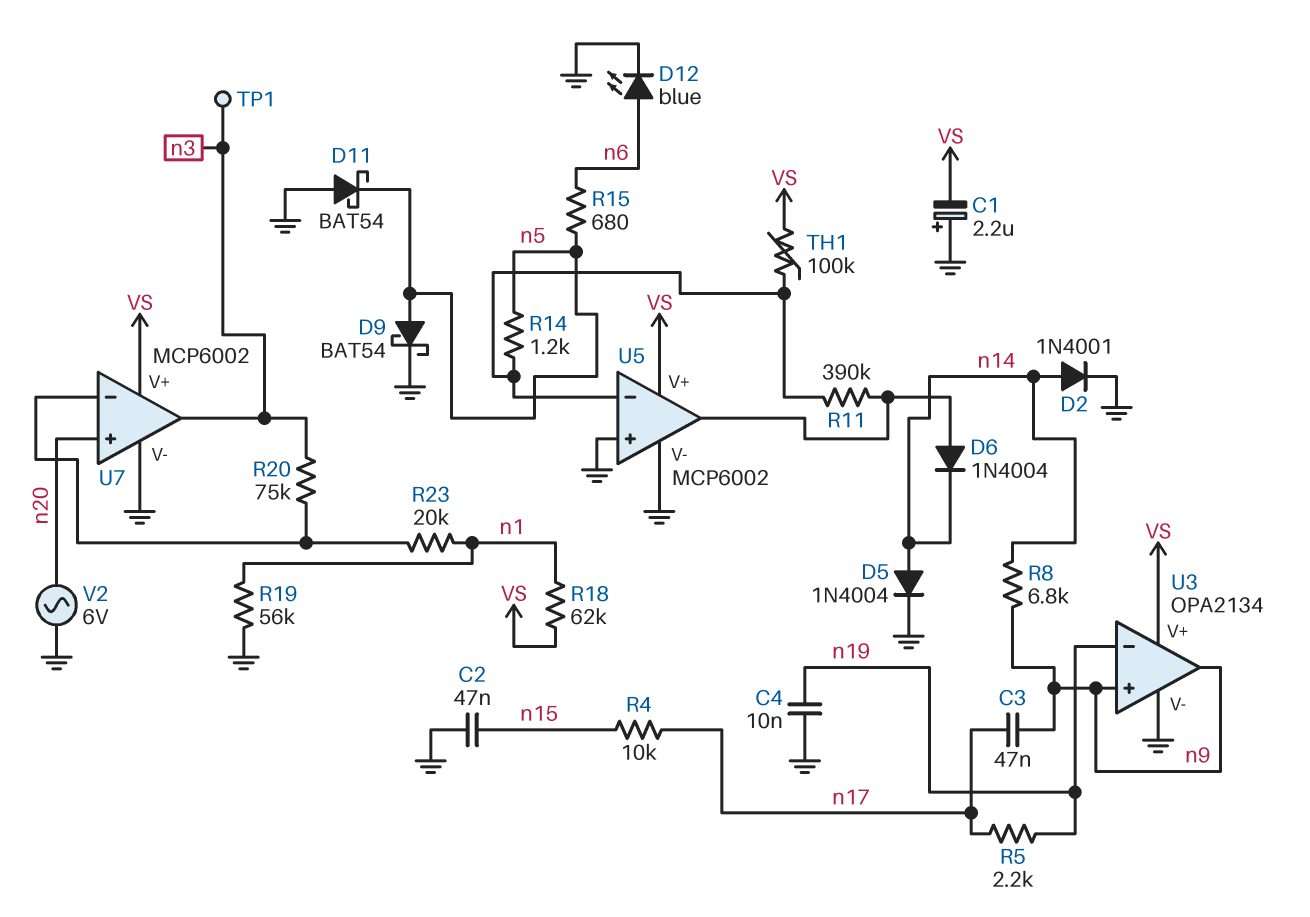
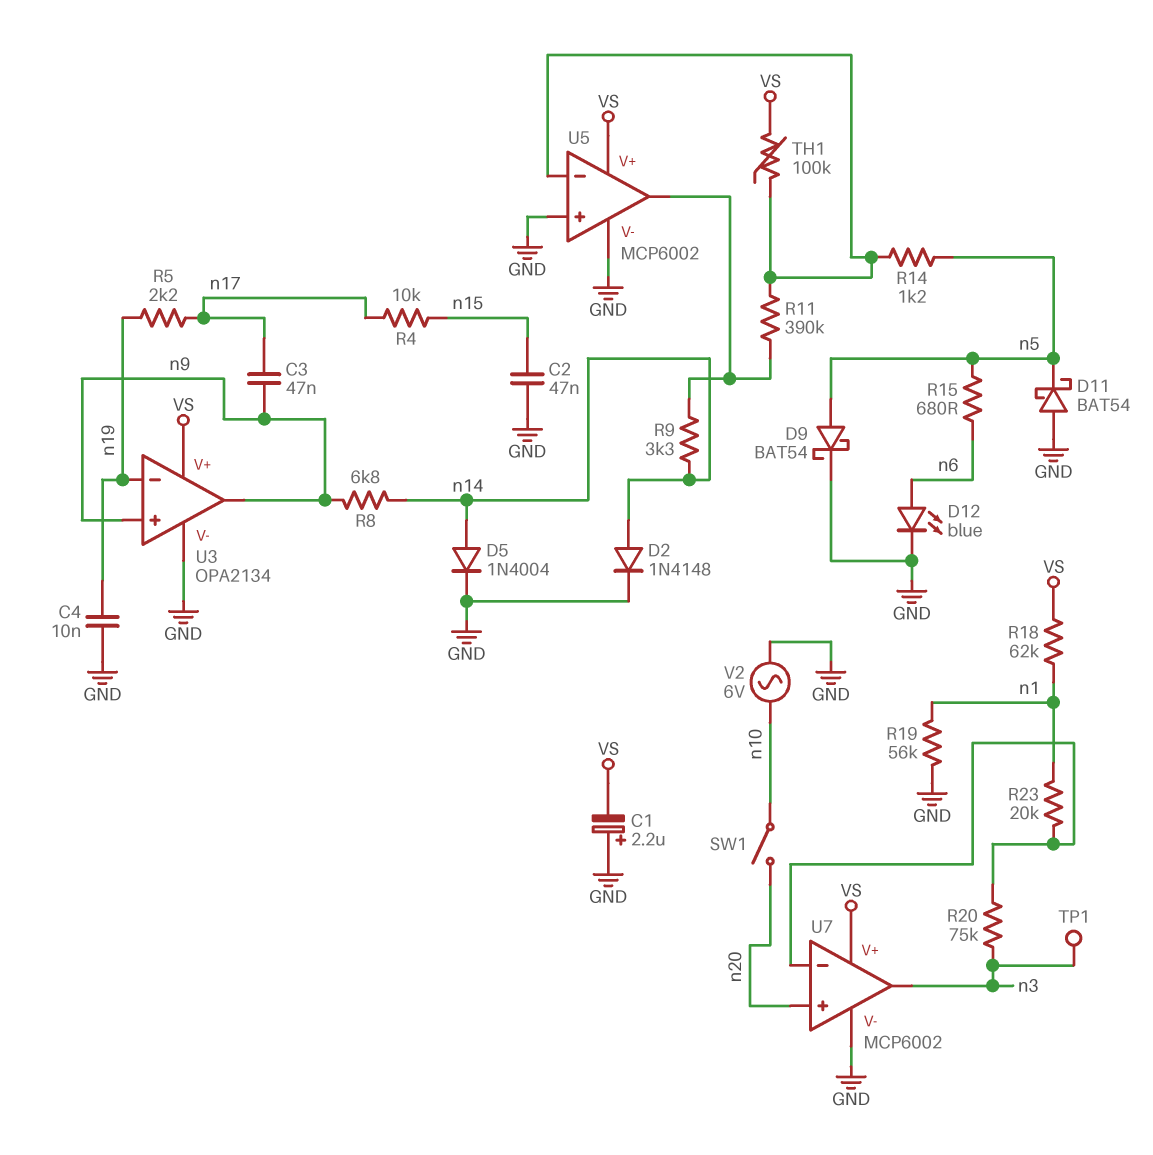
D2: diode 1N4001 (A n14, K GND) -> diode 1N4148 (A n14, K GND)
D6: diode 1N4004 (A U5/out, K n14) -> none
R9: none -> 3.3k (U5/out, n14)
SW1: none -> switch (n10, n20)
V2: AC 6V (GND, n20) -> AC 6V (GND, n10)

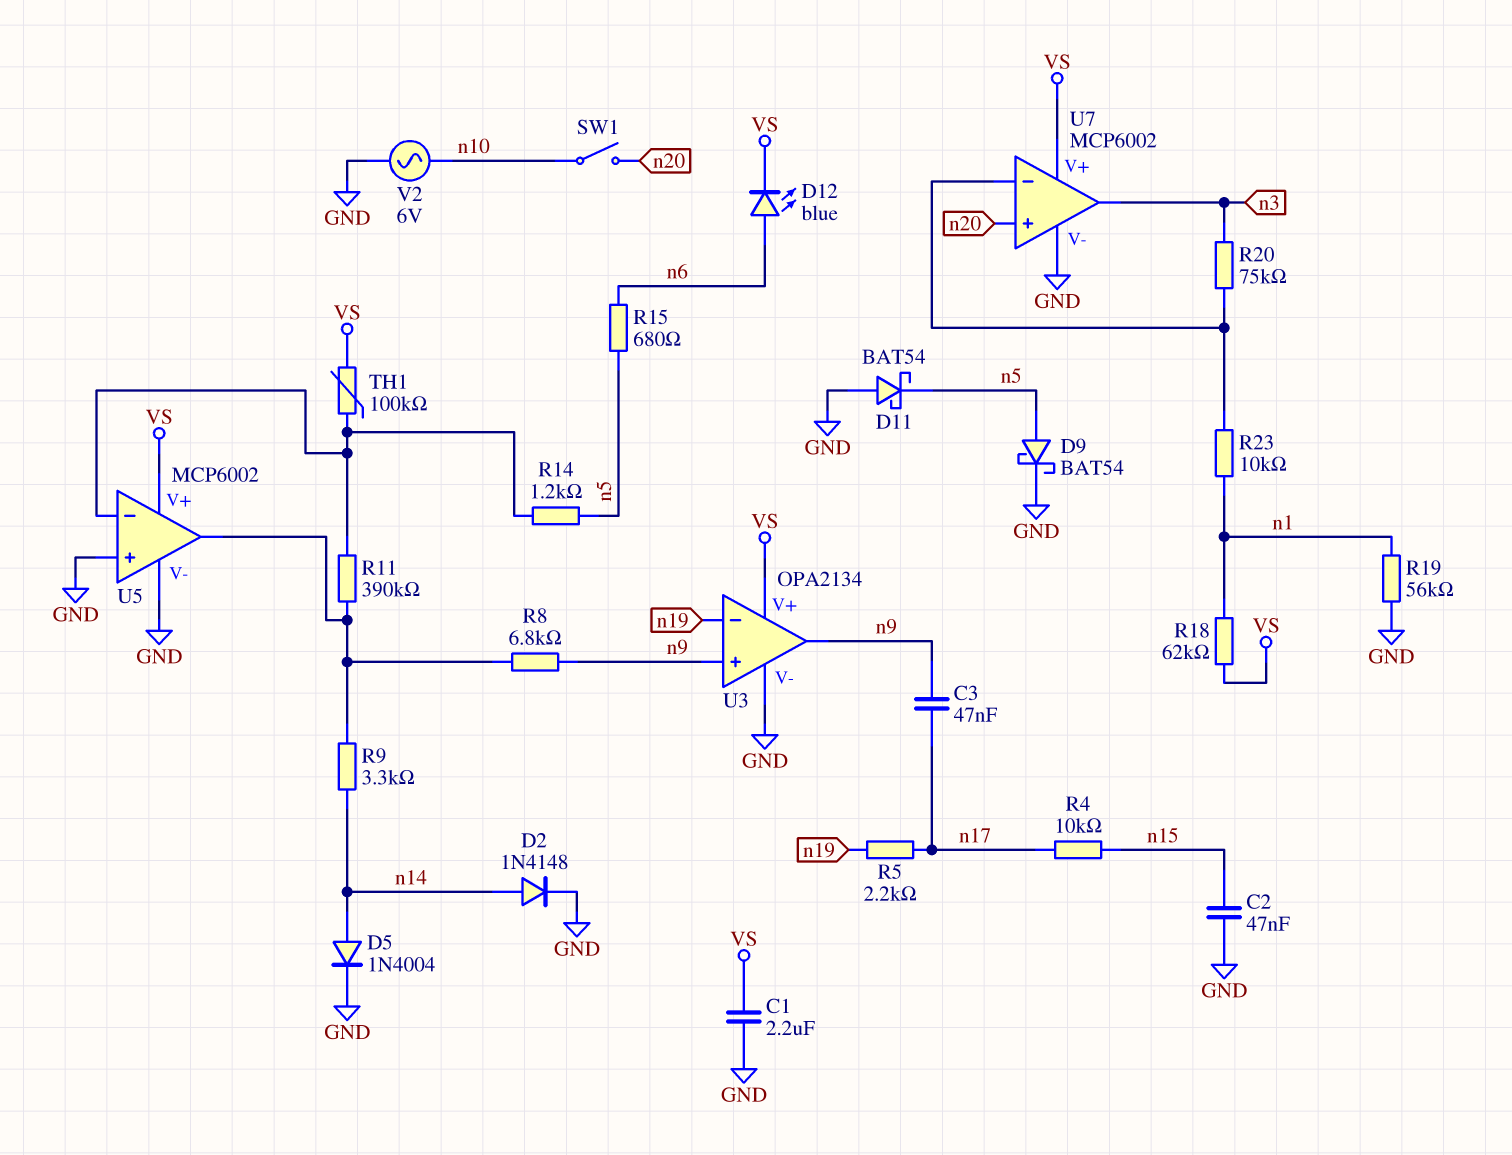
C1: 2.2uF (plus GND, minus VS) -> 2.2uF (GND, VS)
C4: 10nF (GND, n19) -> none
D12: LED blue (A n6, K GND) -> LED blue (A n6, K VS)
R8: 6.8k (n9, n14) -> 6.8k (U5/out, n9)
R23: 20k (U7/in-, n1) -> 10k (U7/in-, n1)
TP1: test point (n3) -> none

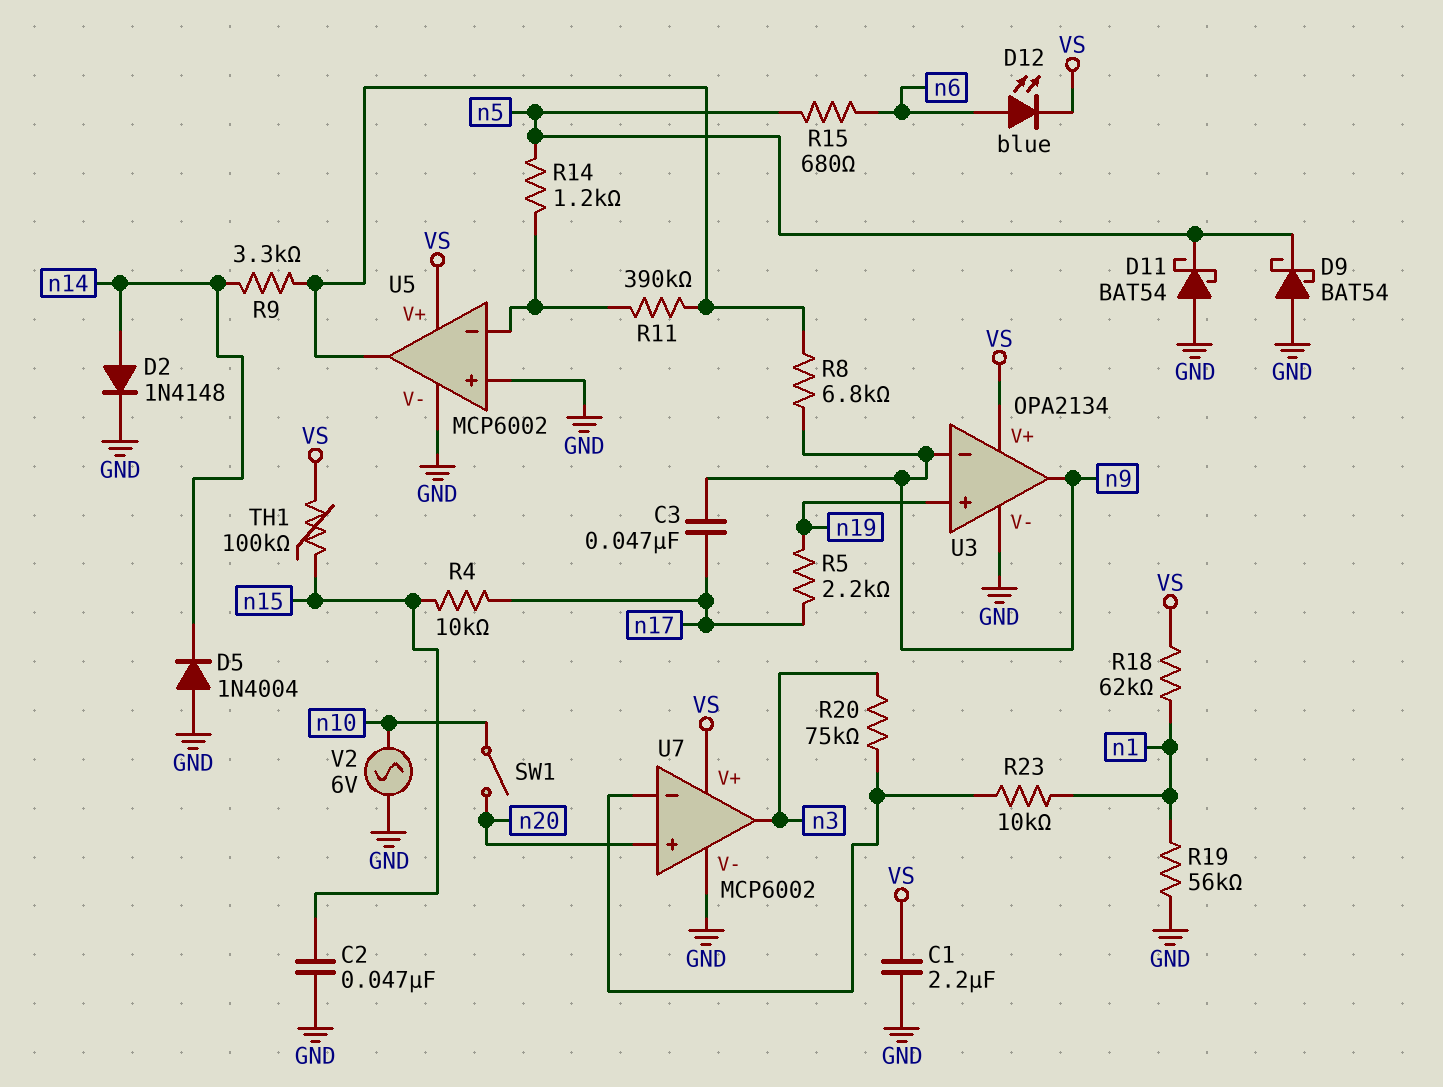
D5: diode 1N4004 (A n14, K GND) -> diode 1N4004 (A GND, K n14)
D9: schottky BAT54 (A n5, K GND) -> schottky BAT54 (A GND, K n5)
TH1: 100k (U5/in-, VS) -> 100k (VS, n15)
U3 pin in+: n9 -> n19
U3 pin in-: n19 -> n9

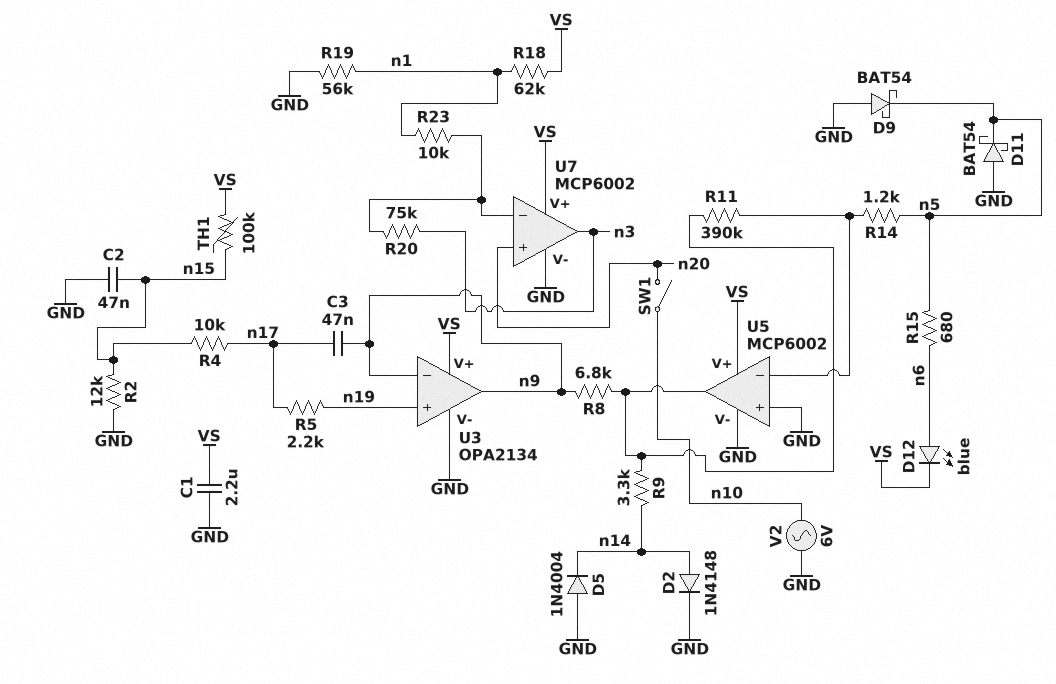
R2: none -> 12k (GND, n15)

